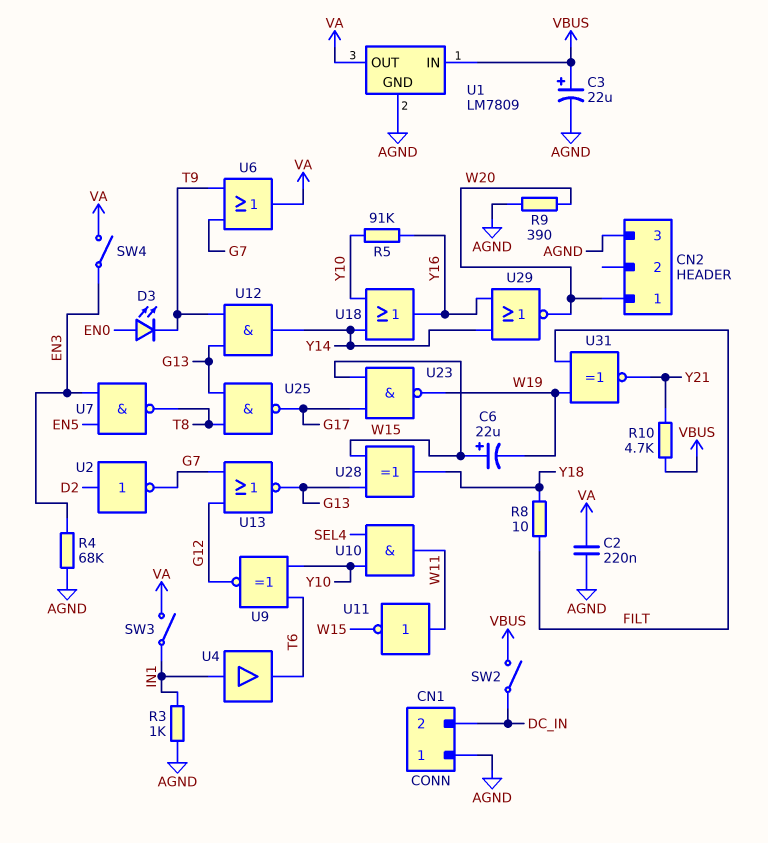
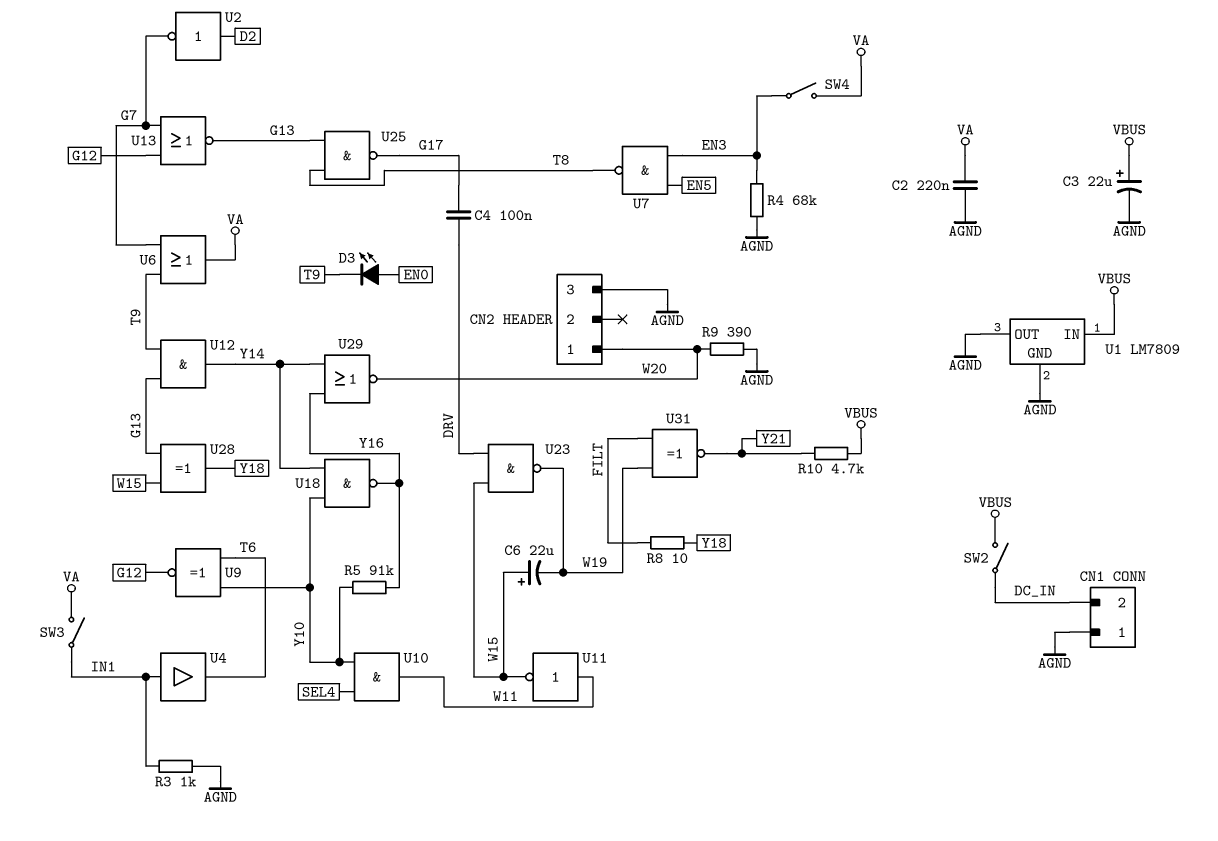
C4: none -> 100nF (DRV, G17)
U1 pin OUT: VA -> AGND
U18: OR (in Y10, in Y14, out Y16) -> NAND (in Y10, in Y14, out Y16)
U23: NAND (in G17, in W15, out W19) -> NAND (in DRV, in W15, out W19)

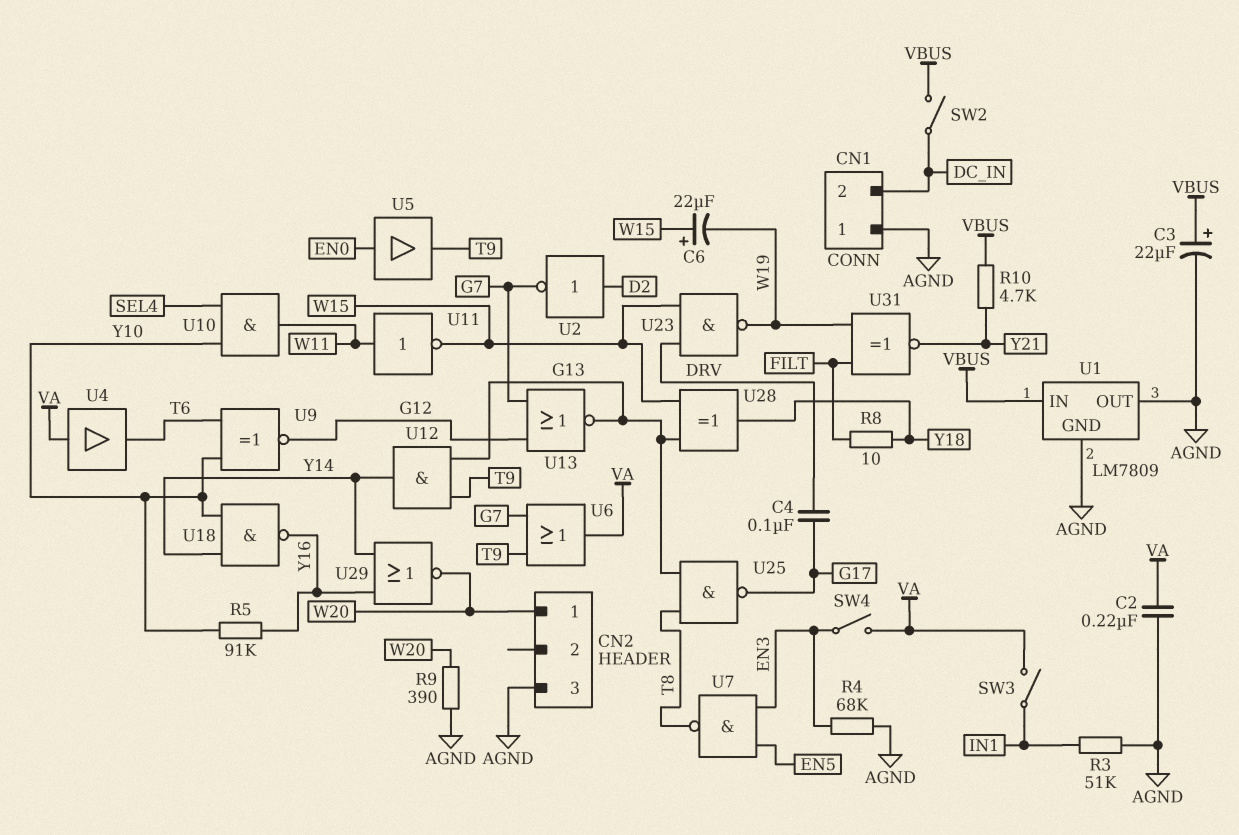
D3: LED (A EN0, K T9) -> none
R3: 1k (AGND, IN1) -> 51k (AGND, IN1)
U4: buffer (in IN1, out T6) -> buffer (in VA, out T6)
U5: none -> buffer (in EN0, out T9)

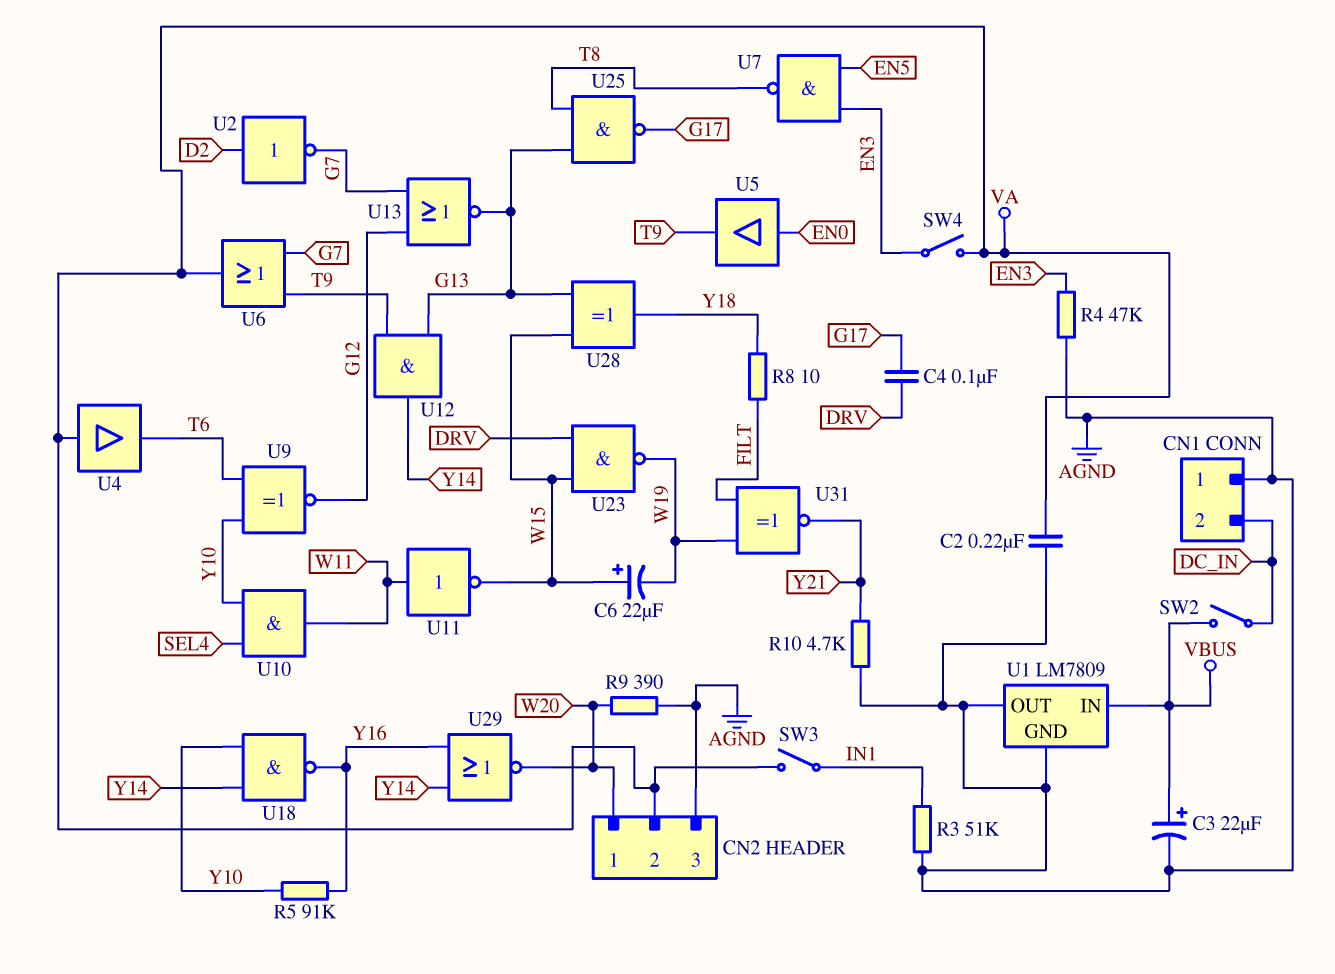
CN2 pin 2: none -> VA
R4: 68k (AGND, EN3) -> 47k (AGND, EN3)
R10: 4.7k (VBUS, Y21) -> 4.7k (AGND, Y21)

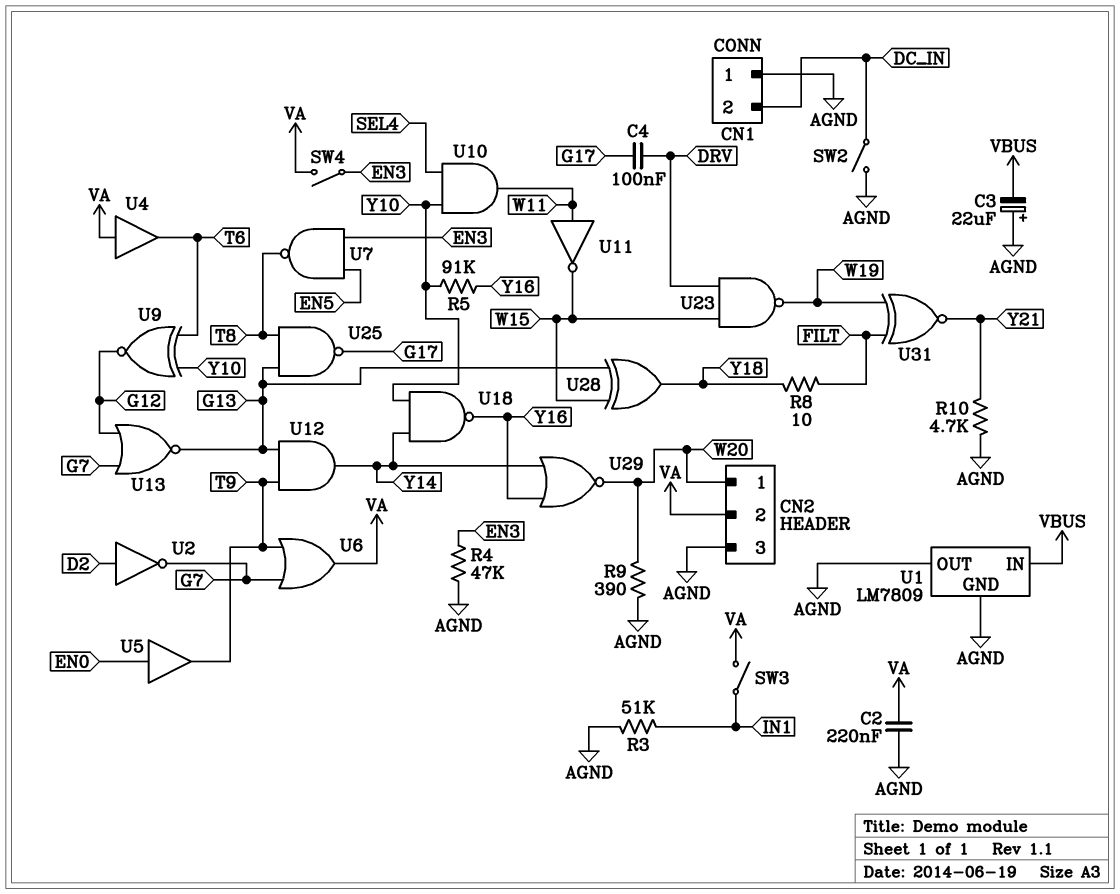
C3: 22uF (plus VBUS, minus AGND) -> 22uF (plus AGND, minus VBUS)
C6: 22uF (plus W15, minus W19) -> none
SW2: switch (DC_IN, VBUS) -> switch (AGND, DC_IN)

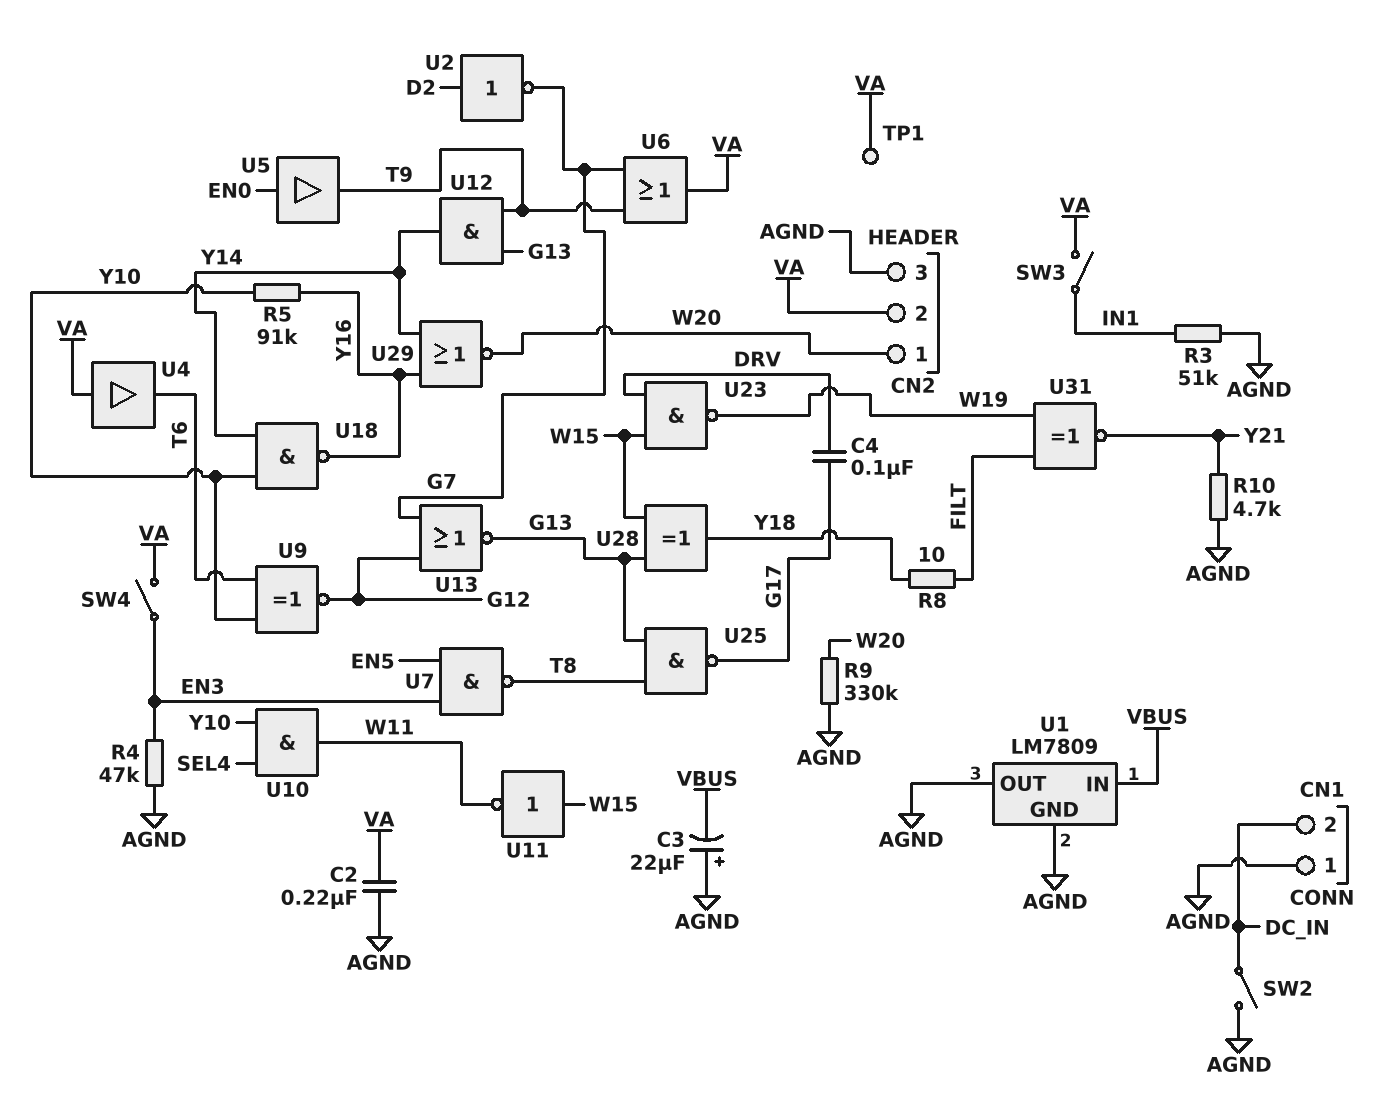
R9: 390 (AGND, W20) -> 330k (AGND, W20)
TP1: none -> test point (VA)
U11: NOT (in W11, out W15) -> NOT (in W15, out W11)

